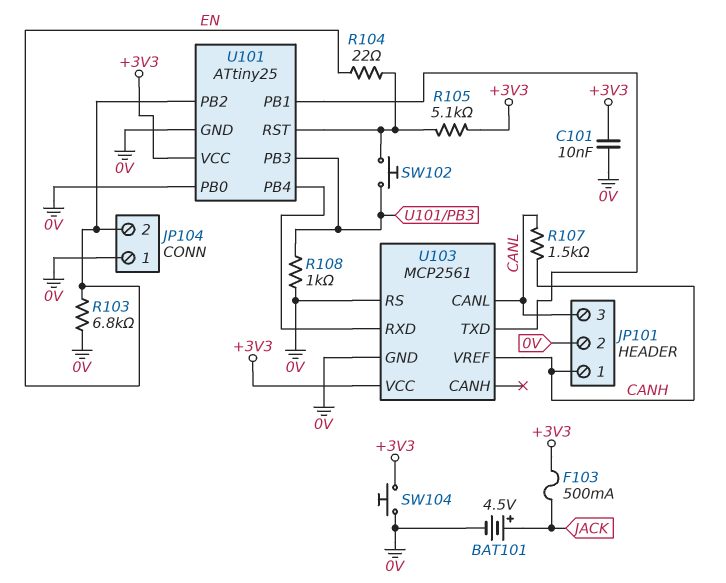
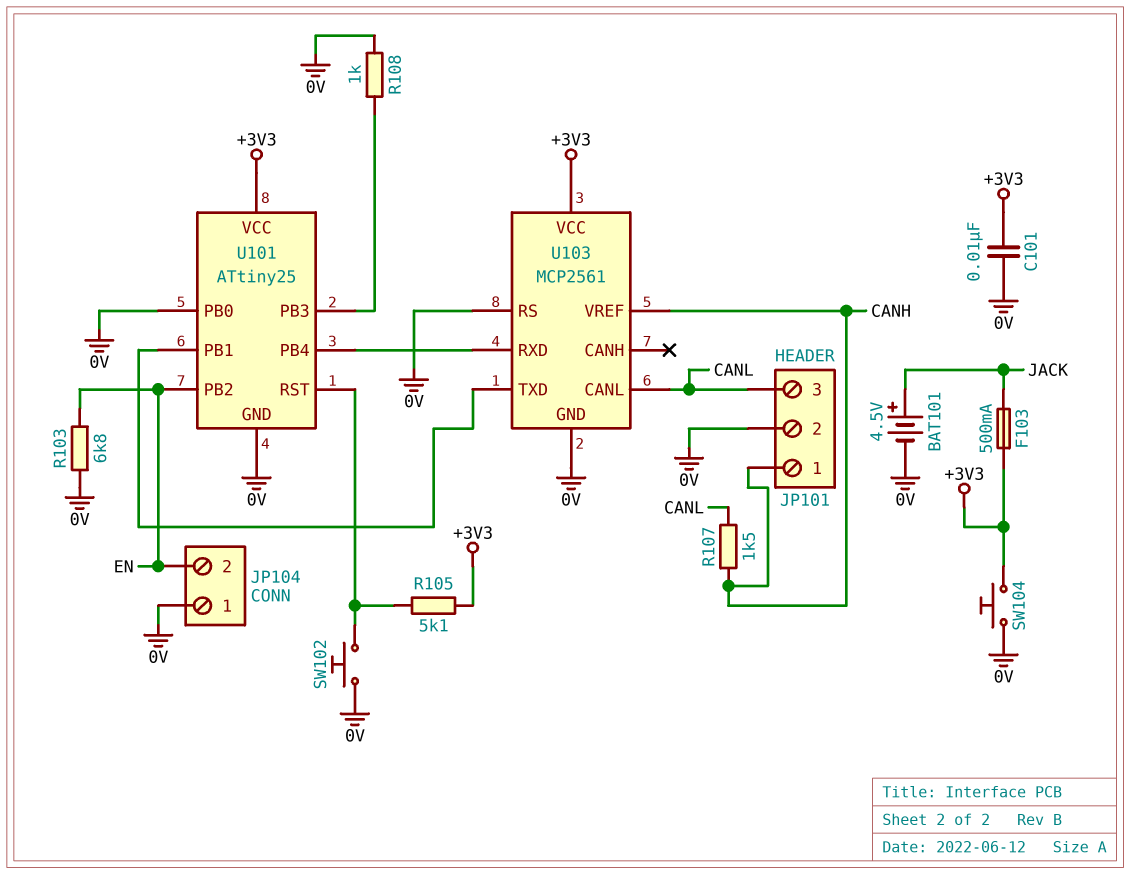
R104: 22 (EN, U101/RST) -> none
SW102: button (U101/PB3, U101/RST) -> button (0V, U101/RST)

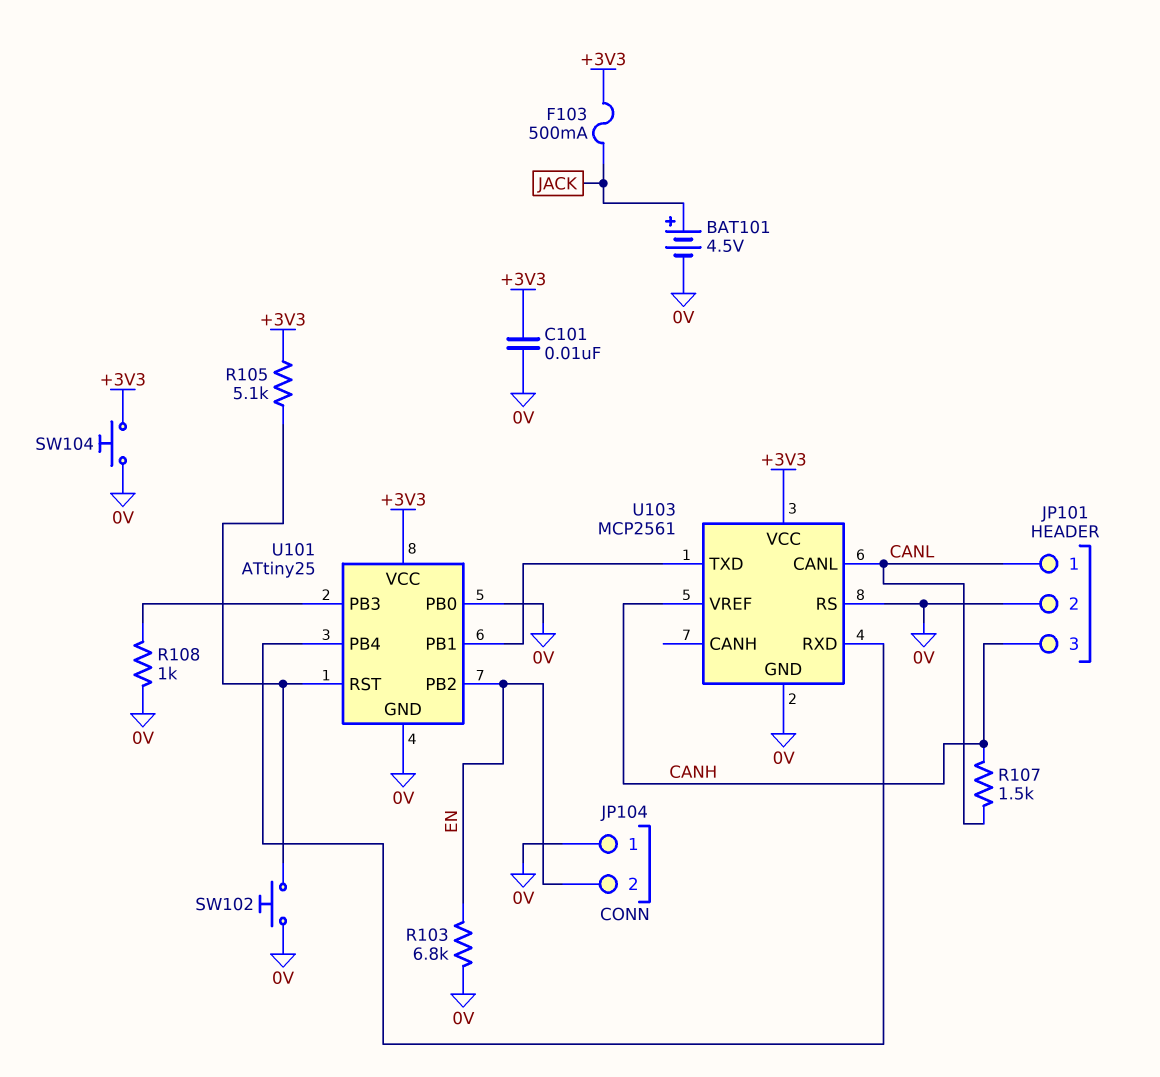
JP101 pin 1: CANH -> CANL
JP101 pin 3: CANL -> CANH

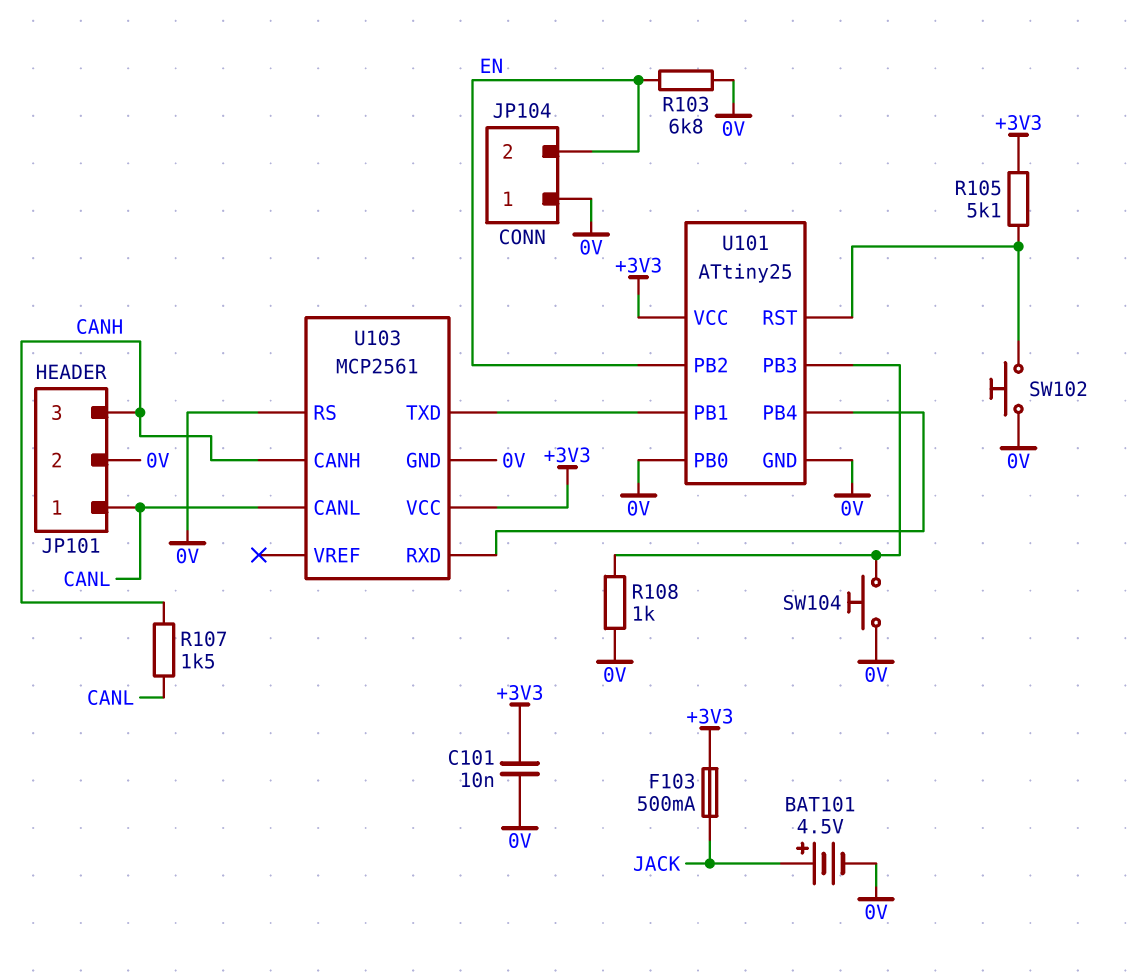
SW104: button (+3V3, 0V) -> button (0V, U101/PB3)
U103 pin CANH: none -> CANH
U103 pin VREF: CANH -> none

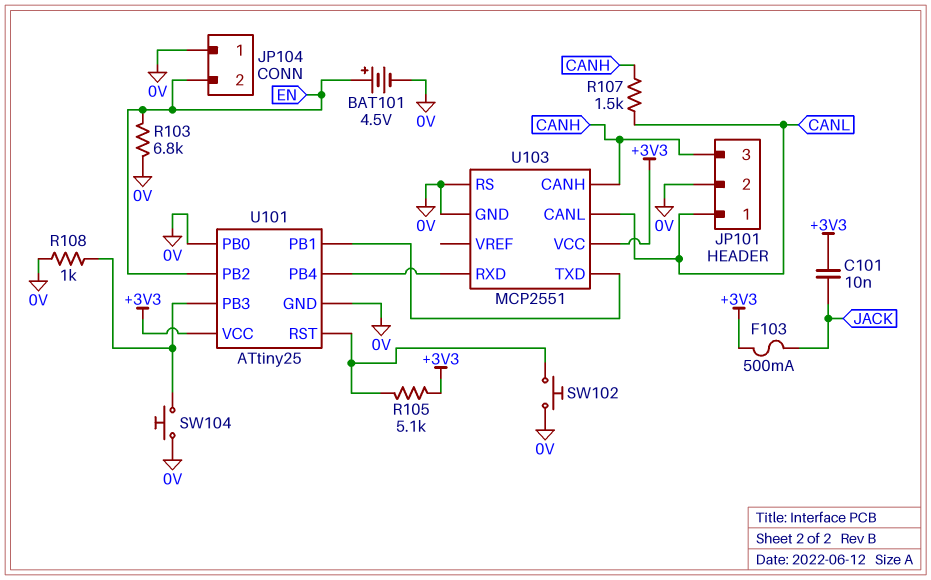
BAT101: 4.5V (plus JACK, minus 0V) -> 4.5V (plus EN, minus 0V)
C101: 10nF (+3V3, 0V) -> 10nF (+3V3, JACK)
U103: MCP2561 -> MCP2551

